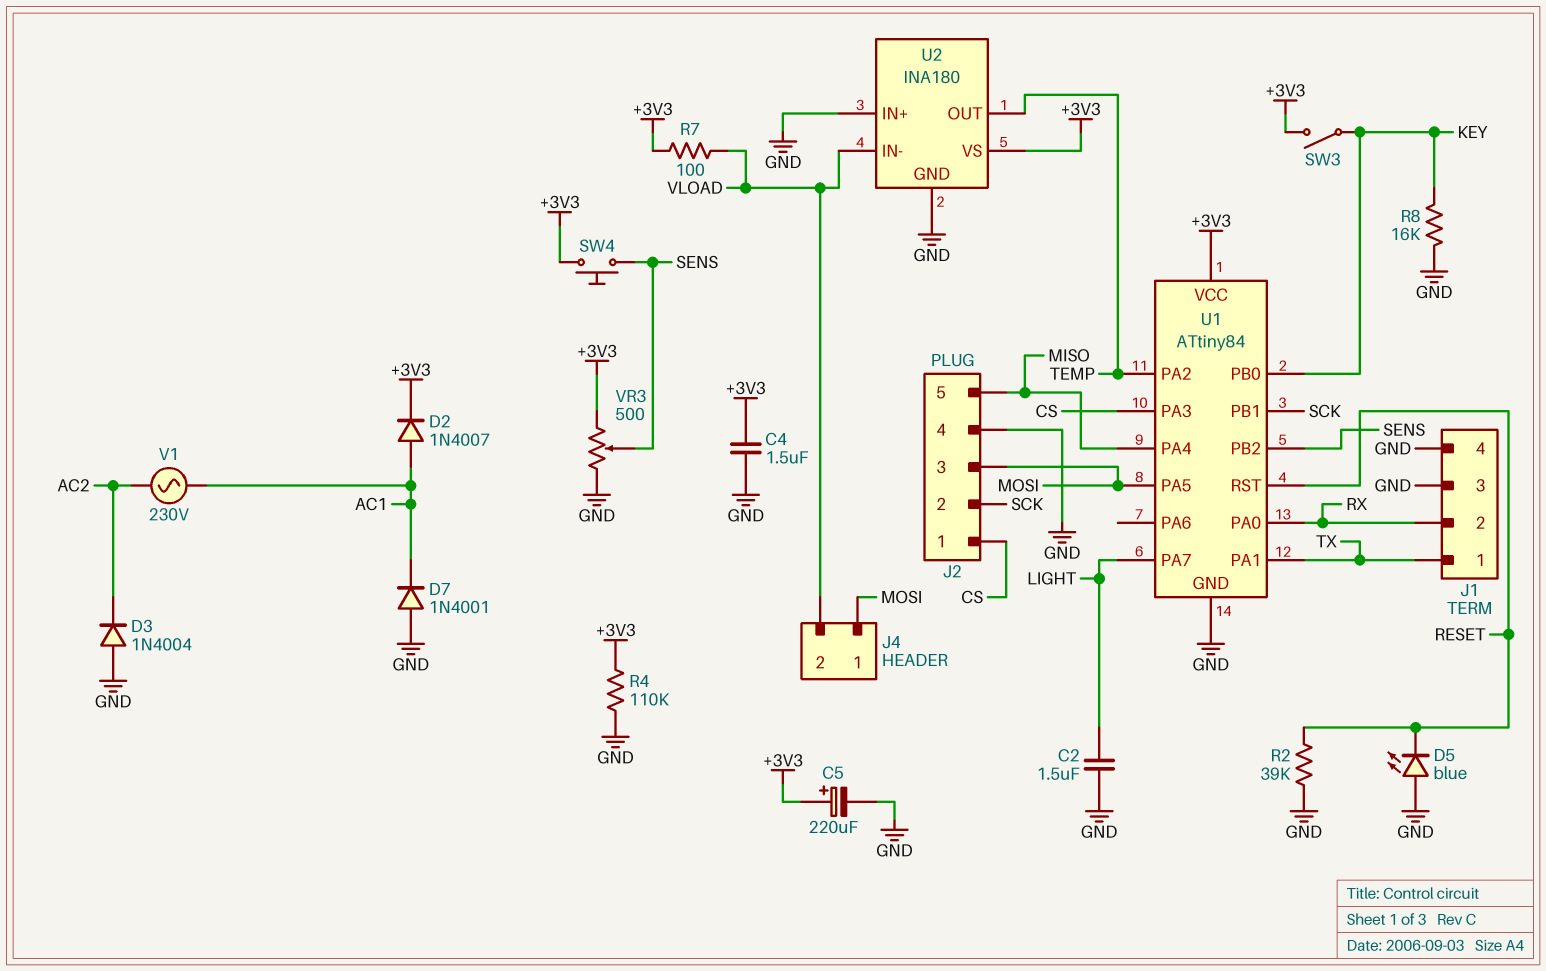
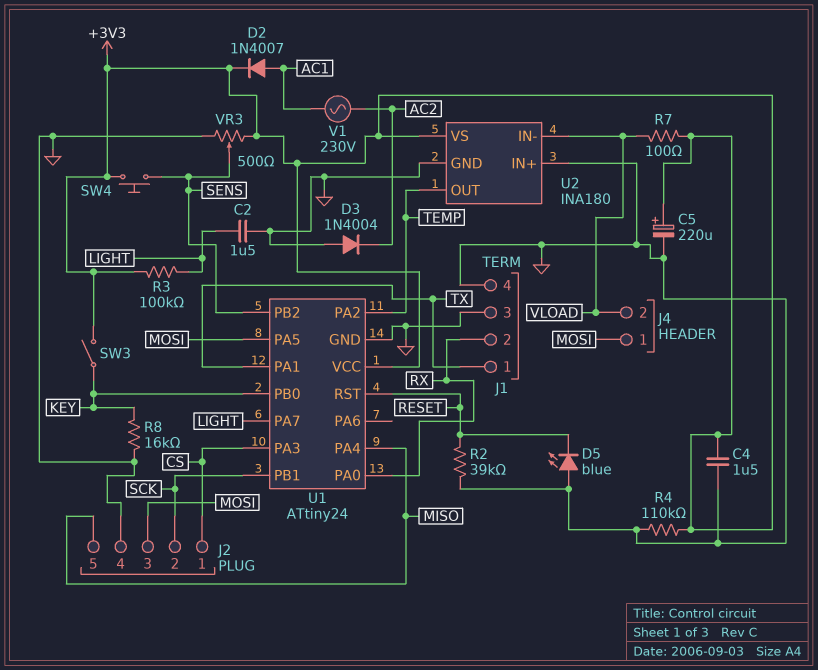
D7: diode 1N4001 (A GND, K AC1) -> none
R3: none -> 100k (+3V3, LIGHT)
U1: ATtiny84 -> ATtiny24

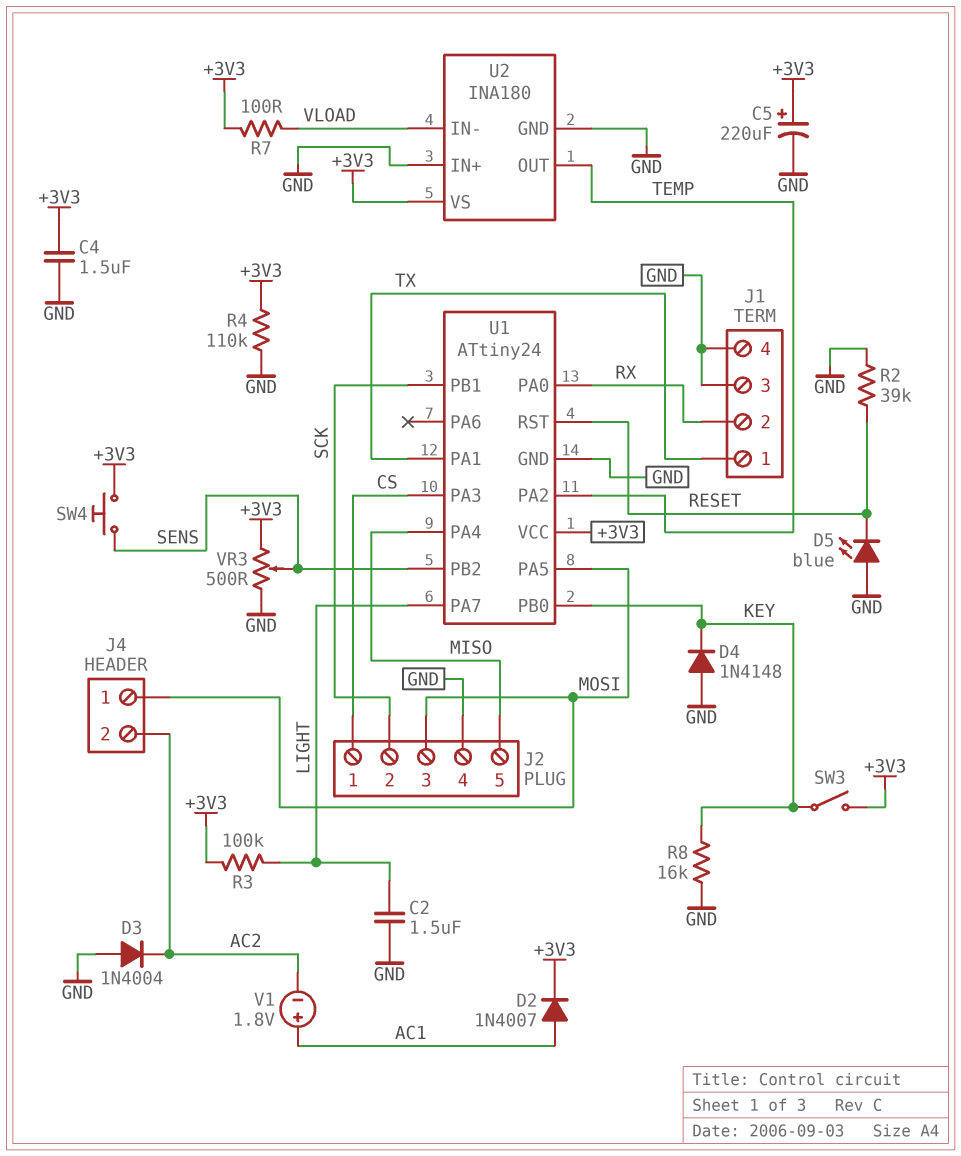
D4: none -> diode 1N4148 (A GND, K KEY)
J4 pin 2: VLOAD -> AC2
V1: AC 230V (AC1, AC2) -> 1.8V (plus AC1, minus AC2)

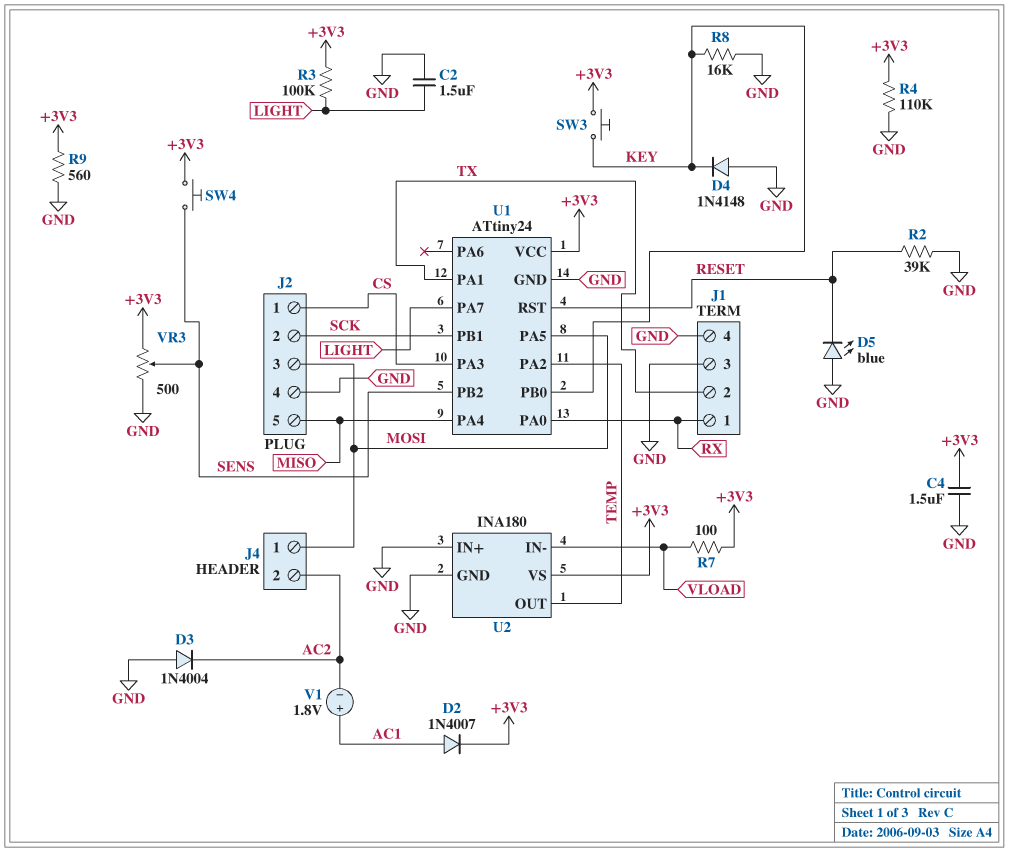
C5: 220uF (plus +3V3, minus GND) -> none
J1 pin 1: TX -> RX
J1 pin 2: RX -> TX
R9: none -> 560 (+3V3, GND)
SW3: switch (+3V3, KEY) -> button (+3V3, KEY)

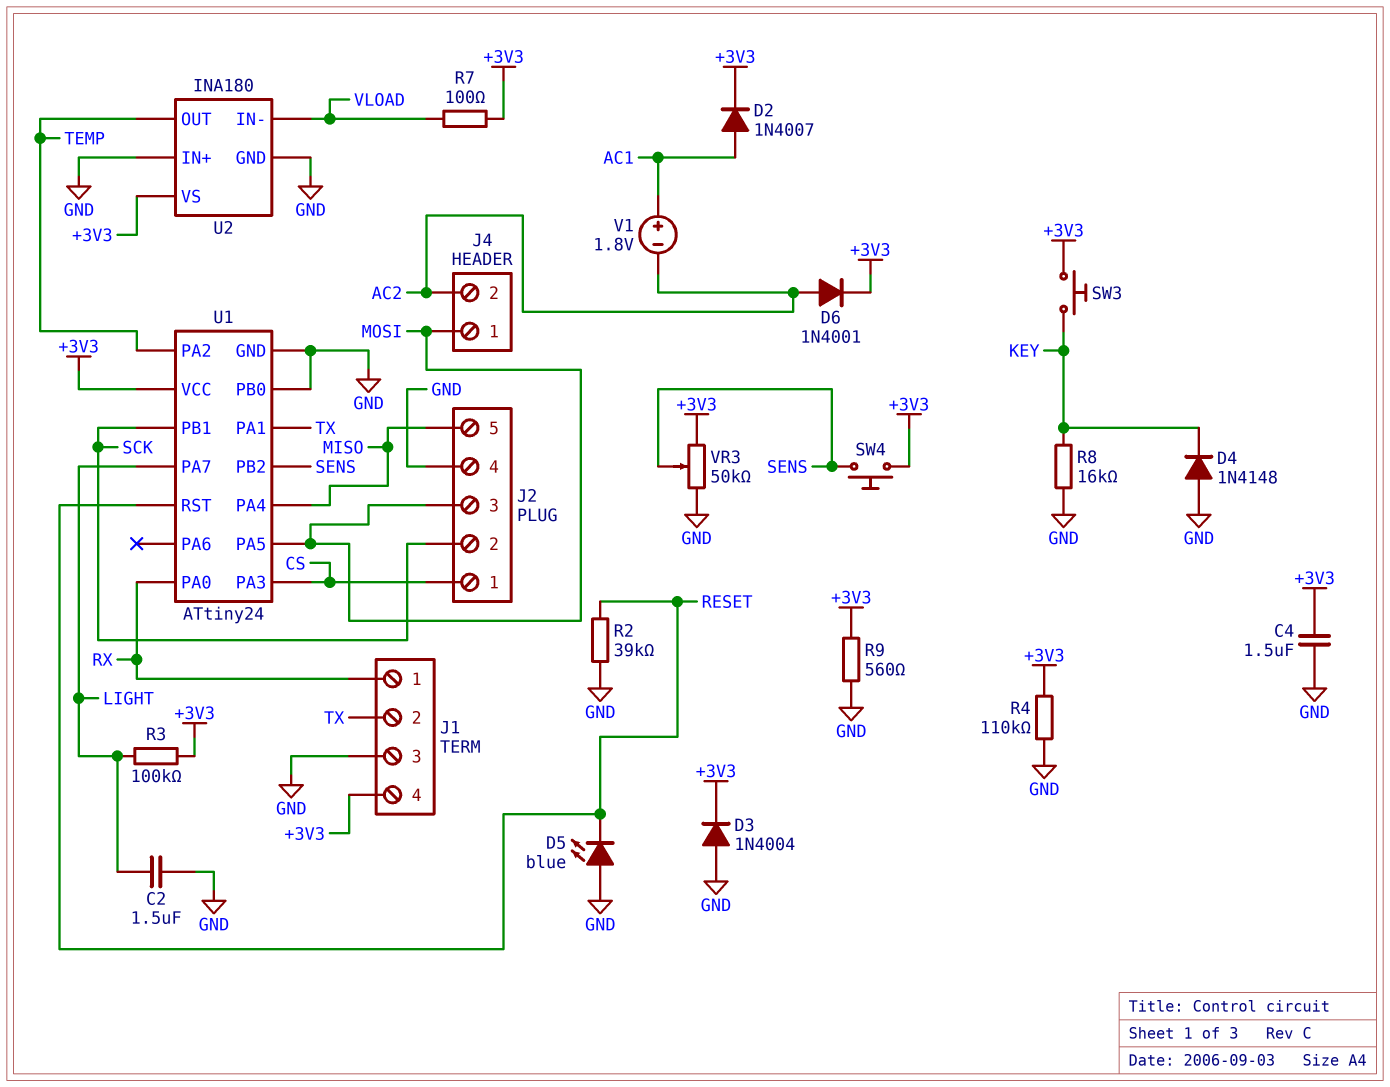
D3: diode 1N4004 (A GND, K AC2) -> diode 1N4004 (A GND, K +3V3)
D6: none -> diode 1N4001 (A AC2, K +3V3)
J1 pin 4: GND -> +3V3
U1 pin PB0: KEY -> GND
VR3: 500 (+3V3, GND, wiper SENS) -> 50k (+3V3, GND, wiper SENS)

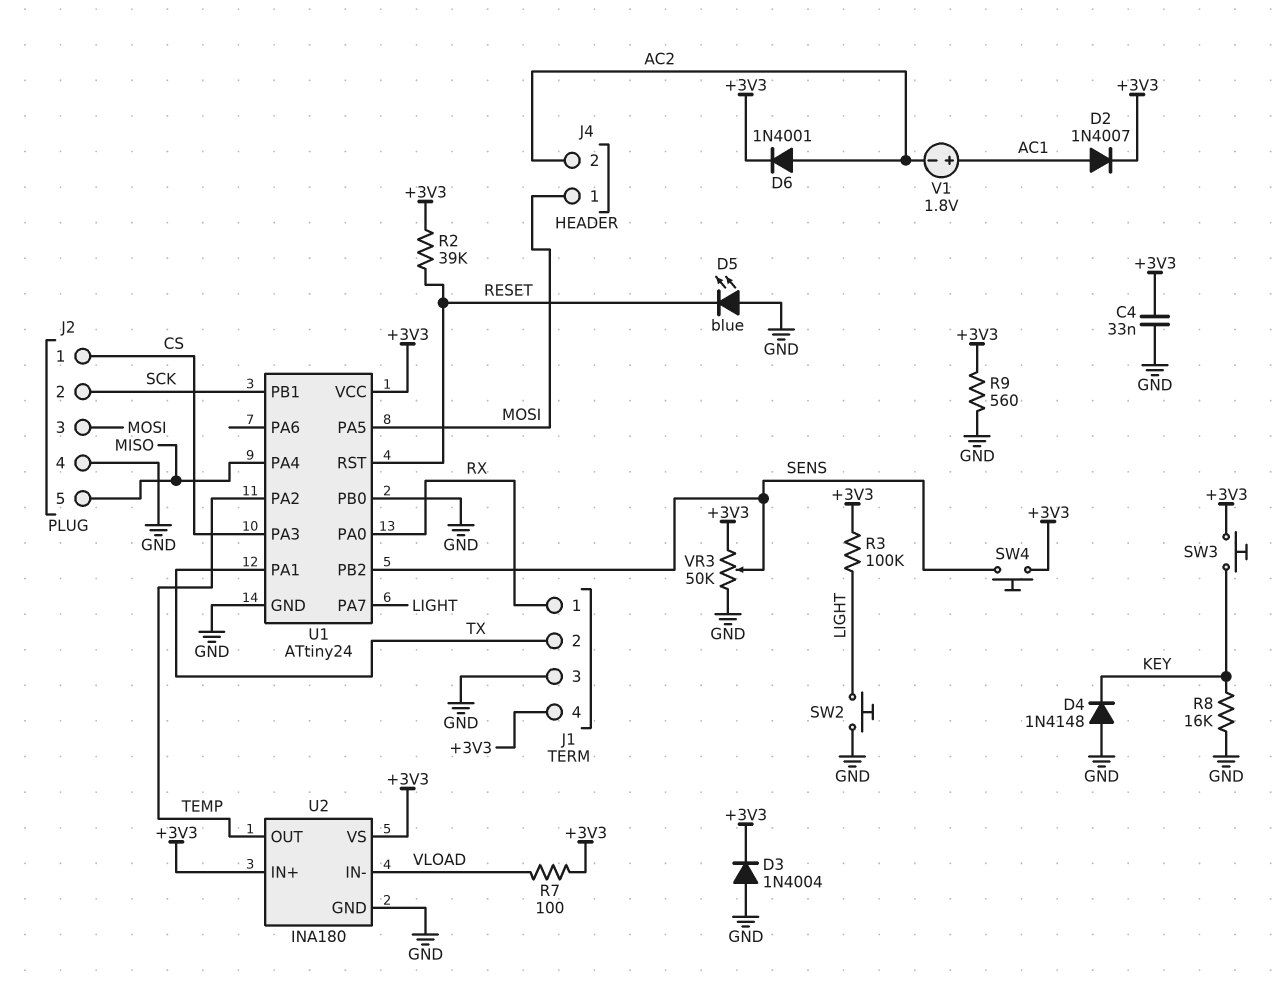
C2: 1.5uF (GND, LIGHT) -> none
C4: 1.5uF (+3V3, GND) -> 33nF (+3V3, GND)
R2: 39k (GND, RESET) -> 39k (+3V3, RESET)
R4: 110k (+3V3, GND) -> none
SW2: none -> button (GND, LIGHT)
U2 pin IN+: GND -> +3V3

